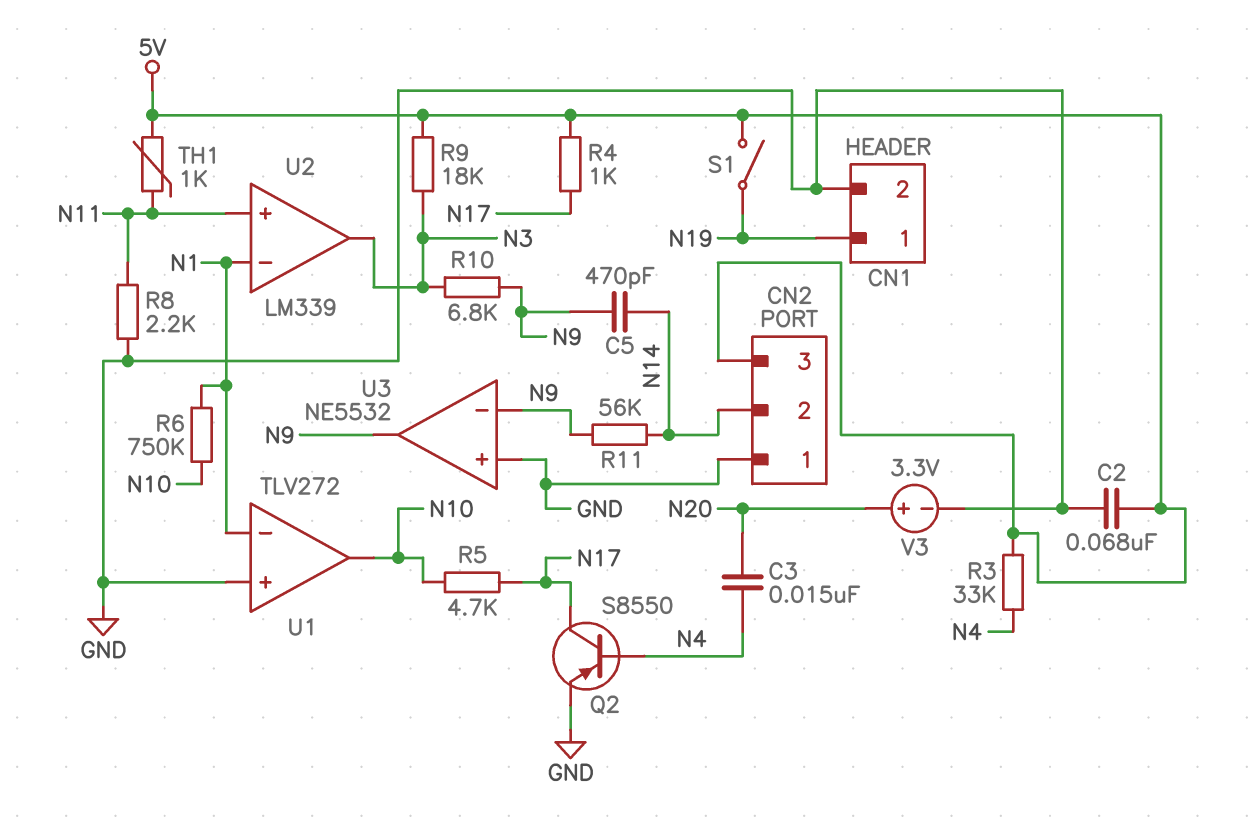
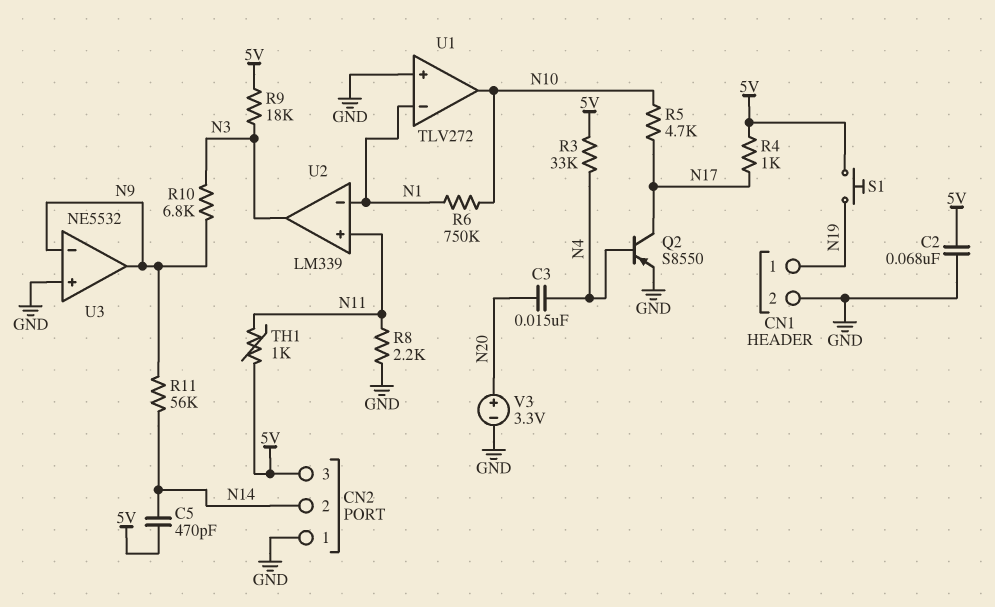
C5: 470pF (N9, N14) -> 470pF (5V, N14)
S1: switch (5V, N19) -> button (5V, N19)

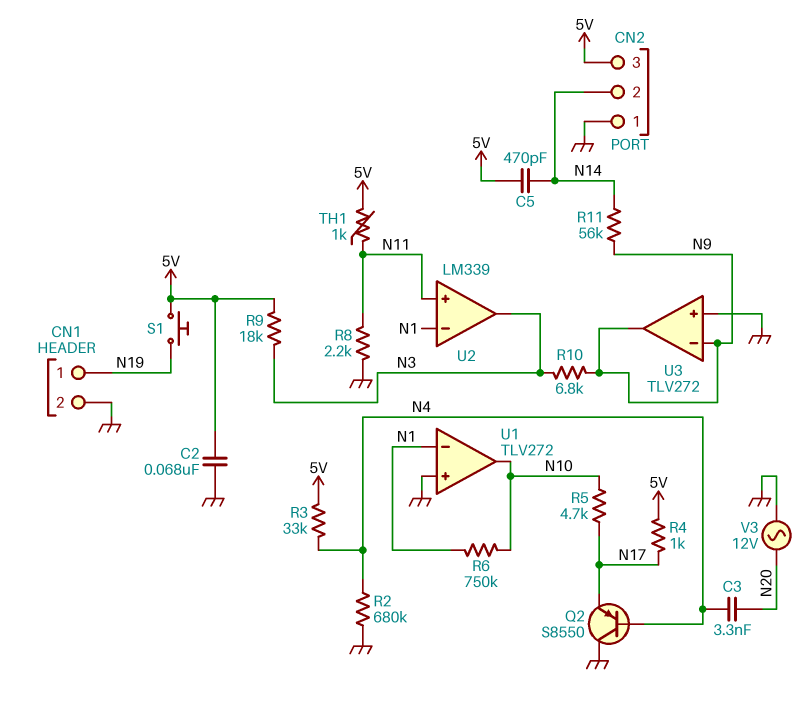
C3: 15nF (N4, N20) -> 3.3nF (N4, N20)
Q2: PNP S8550 (B N4, C N17, E GND) -> PNP S8550 (B N4, C GND, E N17)
R2: none -> 680k (GND, N4)
U3: NE5532 -> TLV272
V3: 3.3V (plus N20, minus GND) -> AC 12V (GND, N20)

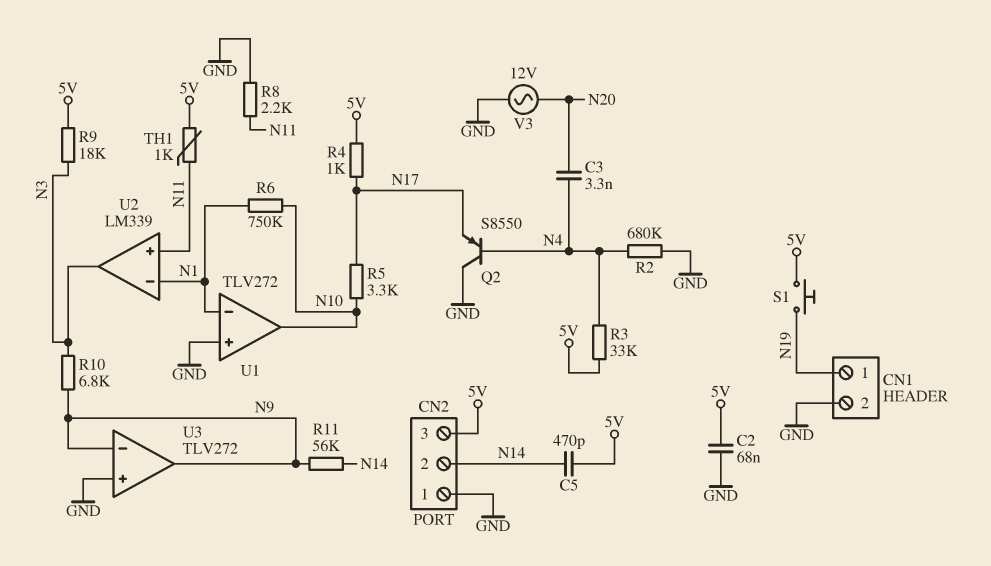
R5: 4.7k (N10, N17) -> 3.3k (N10, N17)

